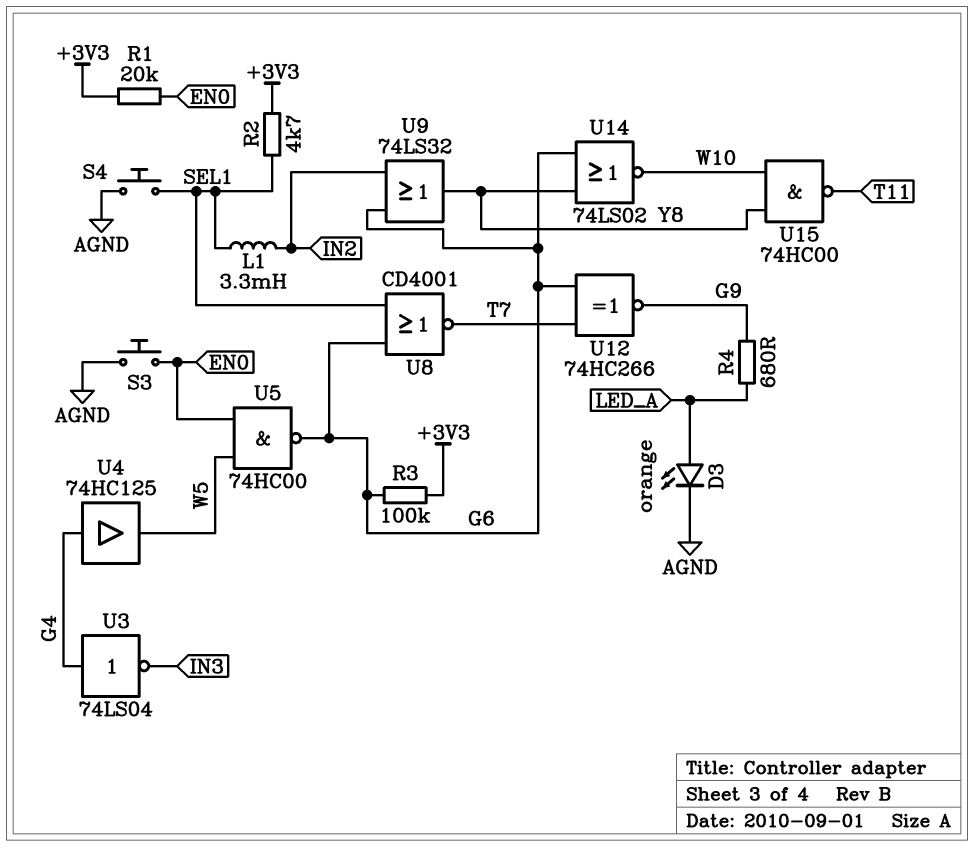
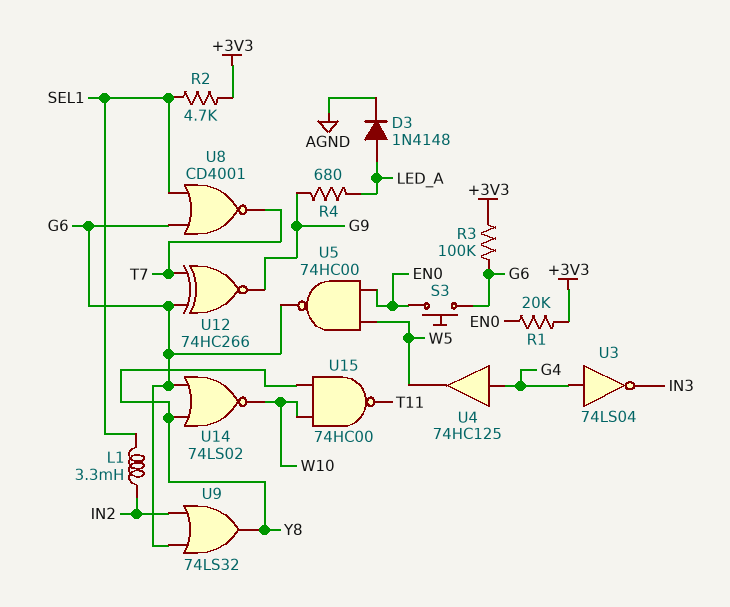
D3: LED orange (A LED_A, K AGND) -> diode 1N4148 (A LED_A, K AGND)
S3: button (AGND, EN0) -> button (EN0, G6)
S4: button (AGND, SEL1) -> none

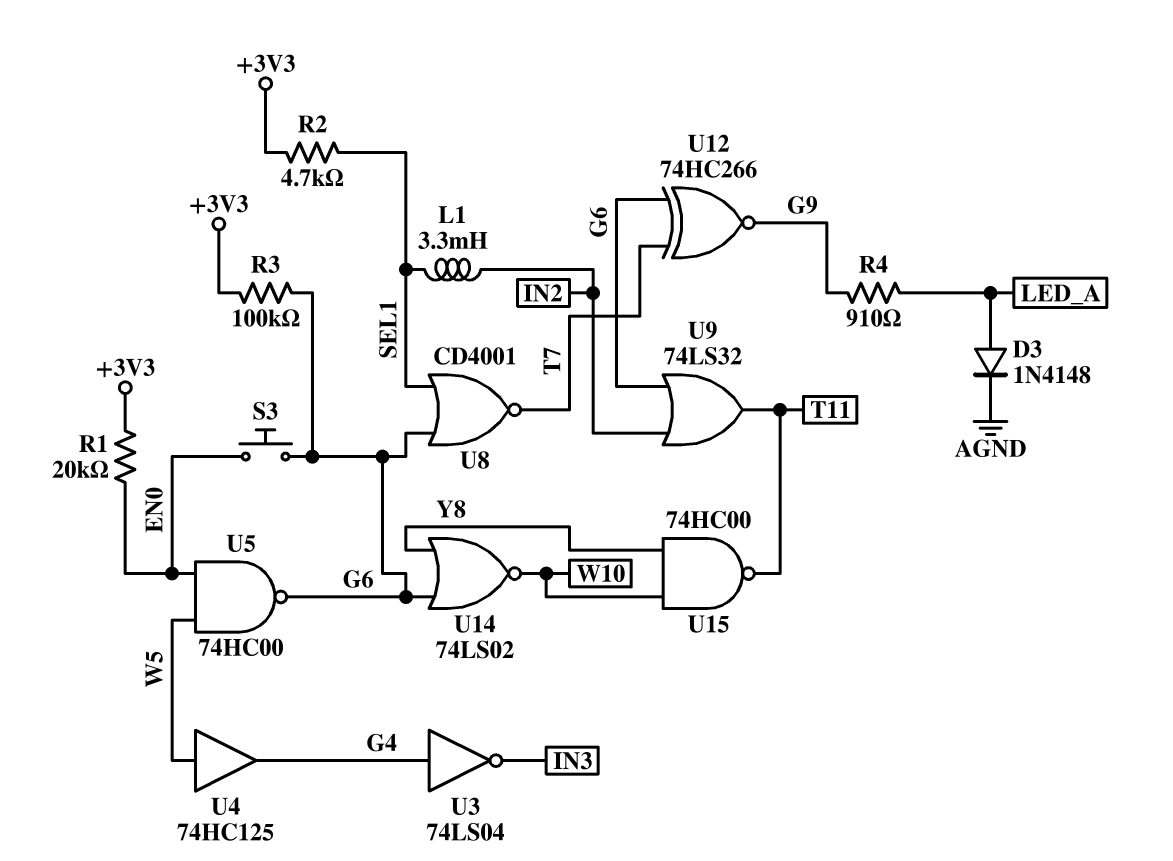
R4: 680 (G9, LED_A) -> 910 (G9, LED_A)
U4: buffer 74HC125 (in G4, out W5) -> buffer 74HC125 (in W5, out G4)
U9: OR 74LS32 (in G6, in IN2, out Y8) -> OR 74LS32 (in G6, in IN2, out T11)

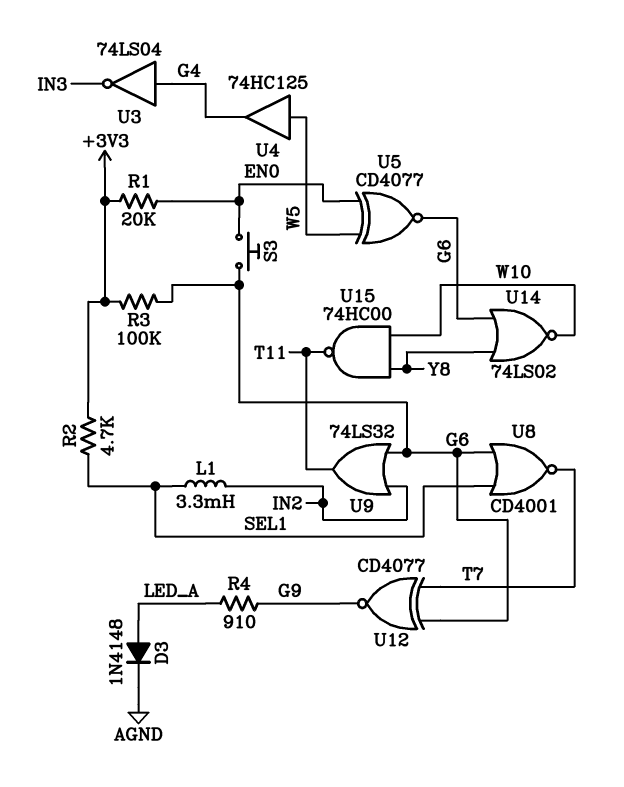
U5: NAND 74HC00 (in EN0, in W5, out G6) -> XNOR CD4077 (in EN0, in W5, out G6)
U12: XNOR 74HC266 (in G6, in T7, out G9) -> XNOR CD4077 (in G6, in T7, out G9)

